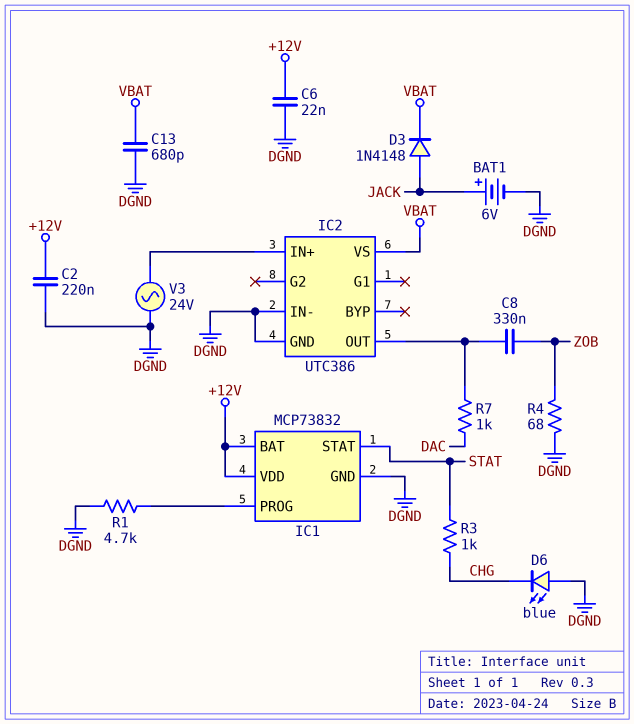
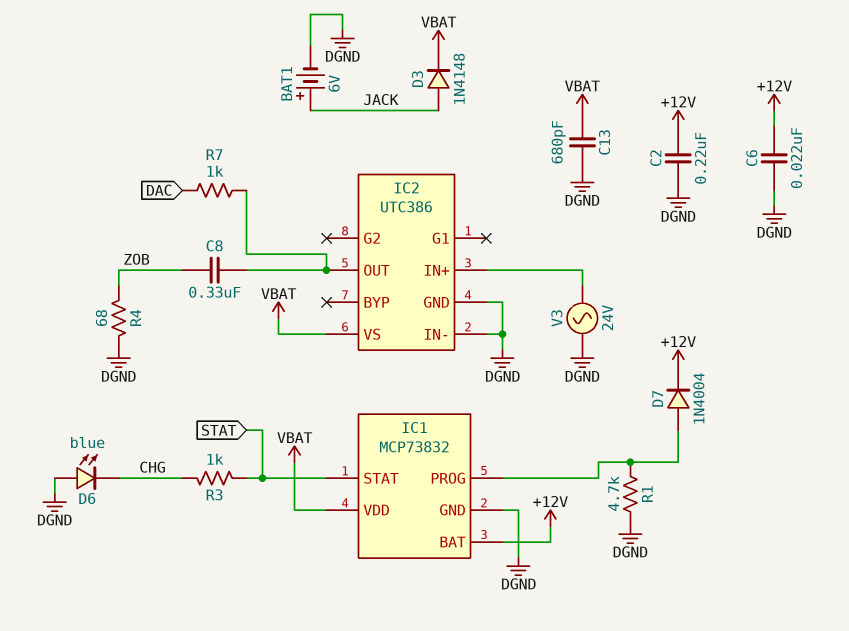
D7: none -> diode 1N4004 (A IC1/PROG, K +12V)
IC1 pin VDD: +12V -> VBAT

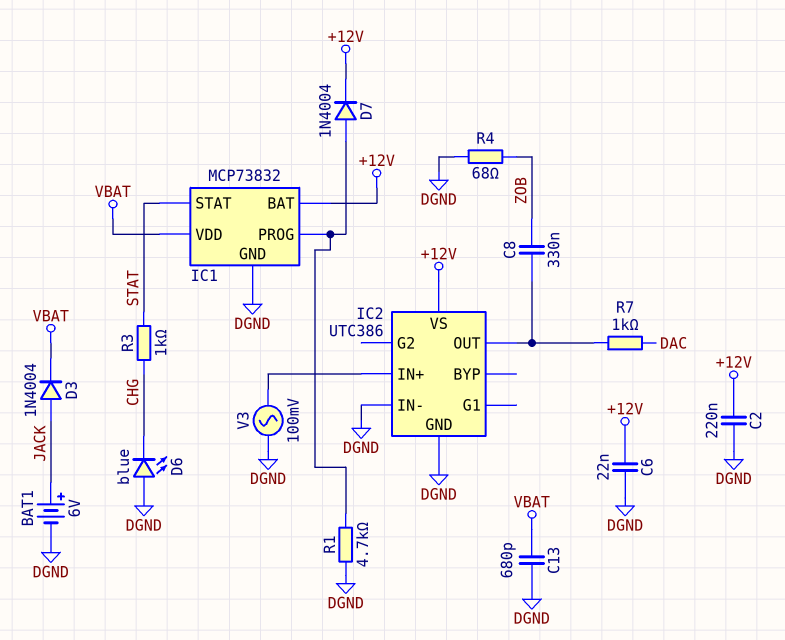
D3: diode 1N4148 (A JACK, K VBAT) -> diode 1N4004 (A JACK, K VBAT)
IC2 pin VS: VBAT -> +12V
V3: AC 24V (DGND, IC2/IN+) -> AC 100mV (DGND, IC2/IN+)

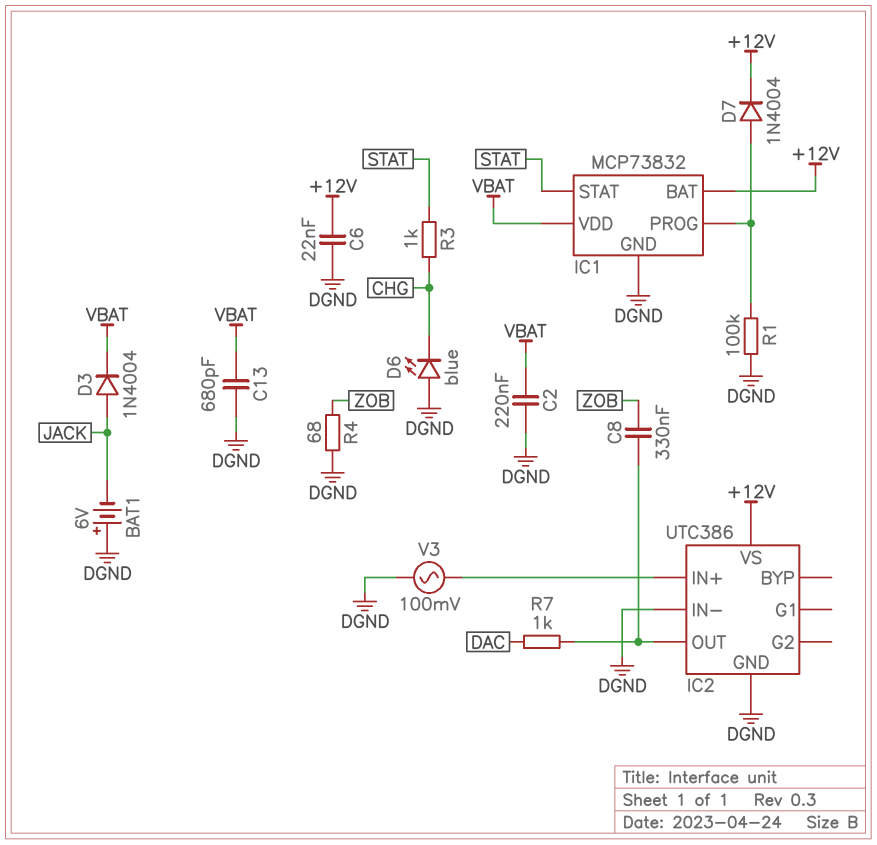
BAT1: 6V (plus JACK, minus DGND) -> 6V (plus DGND, minus JACK)
C2: 220nF (+12V, DGND) -> 220nF (DGND, VBAT)
R1: 4.7k (DGND, IC1/PROG) -> 100k (DGND, IC1/PROG)

